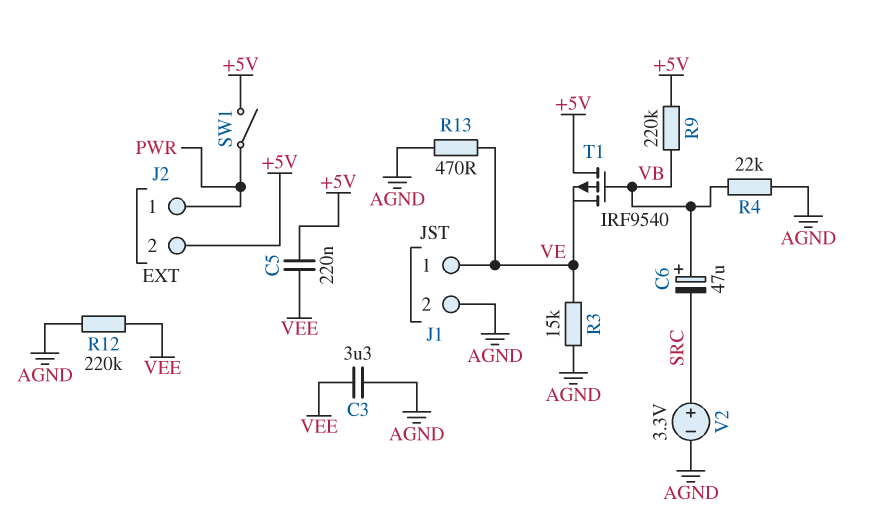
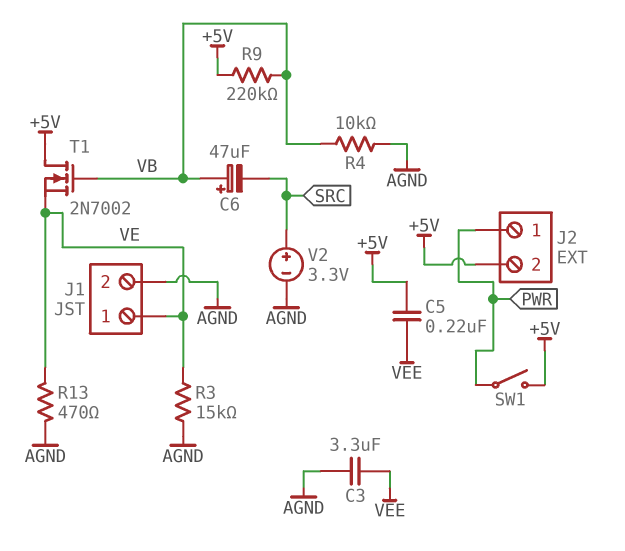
R4: 22k (AGND, VB) -> 10k (AGND, VB)
R12: 220k (AGND, VEE) -> none
T1: PMOS IRF9540 (G VB, D +5V, S VE) -> NMOS 2N7002 (G VB, D +5V, S VE)

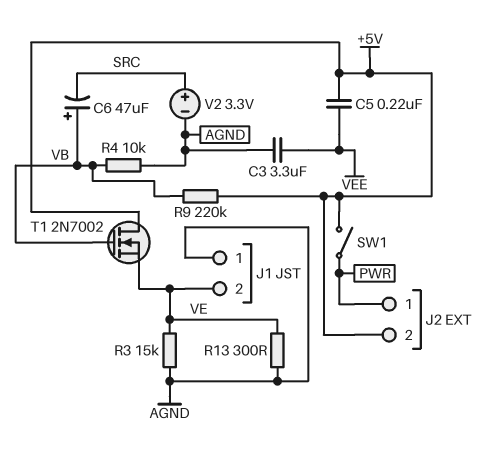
J1 pin 1: VE -> AGND
J1 pin 2: AGND -> VE
R13: 470 (AGND, VE) -> 300 (AGND, VE)

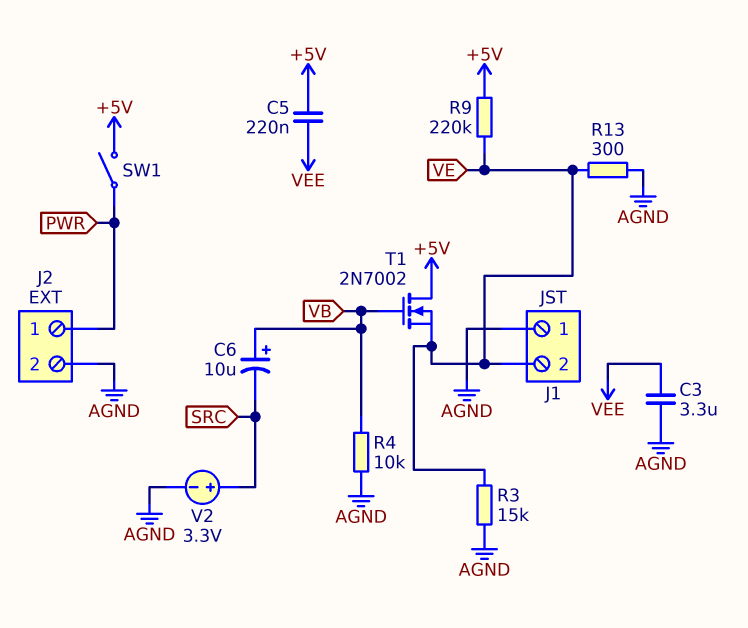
C6: 47uF (plus VB, minus SRC) -> 10uF (plus VB, minus SRC)
J2 pin 2: +5V -> AGND
R9: 220k (+5V, VB) -> 220k (+5V, VE)

